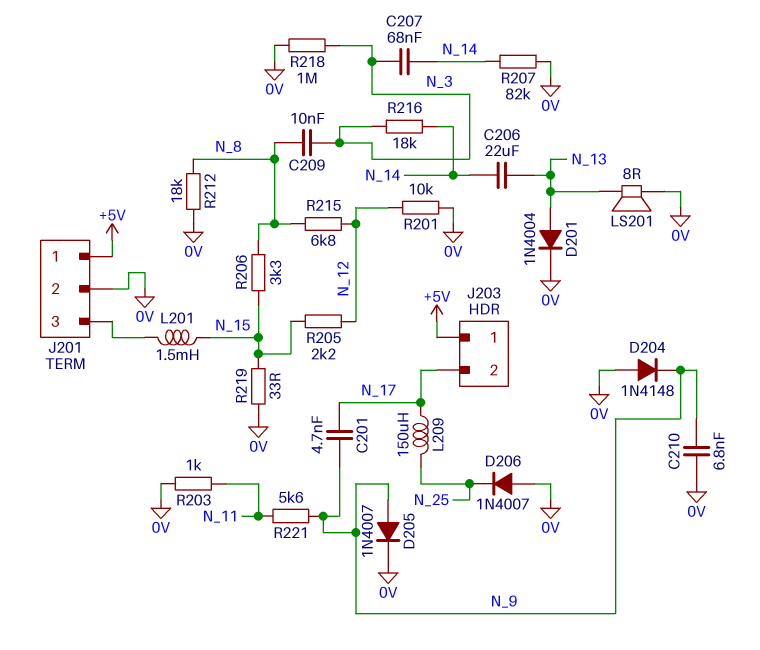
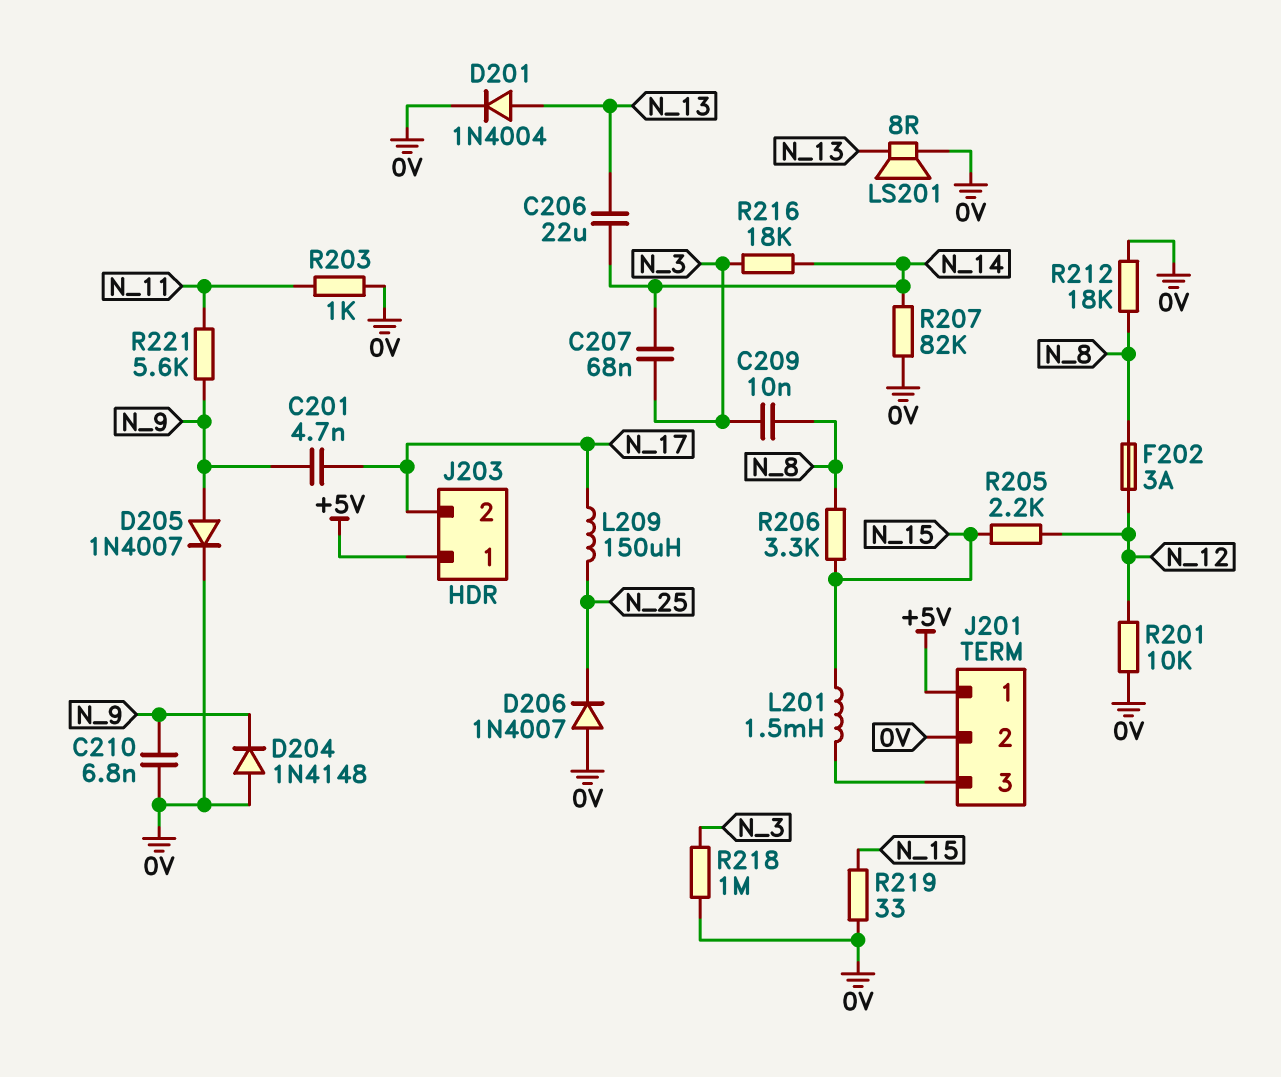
F202: none -> 3A (N_8, N_12)
R215: 6.8k (N_8, N_12) -> none

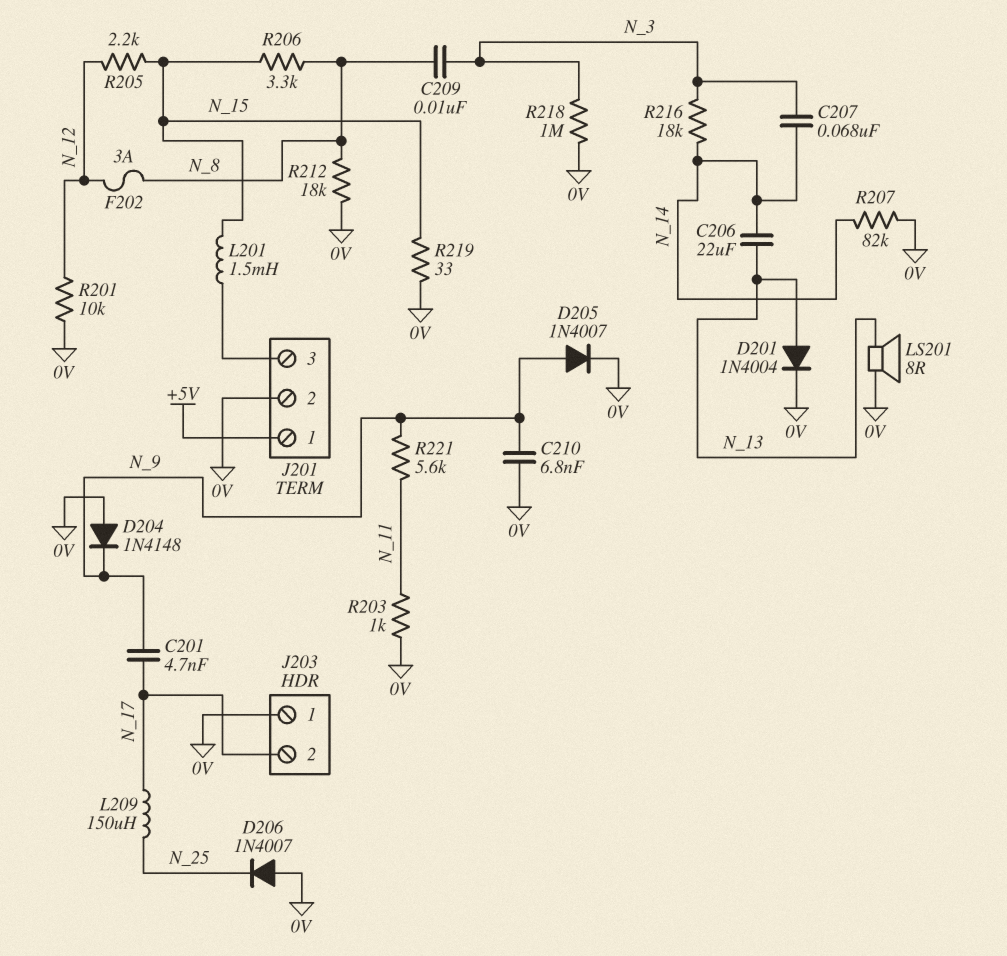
J203 pin 1: +5V -> 0V

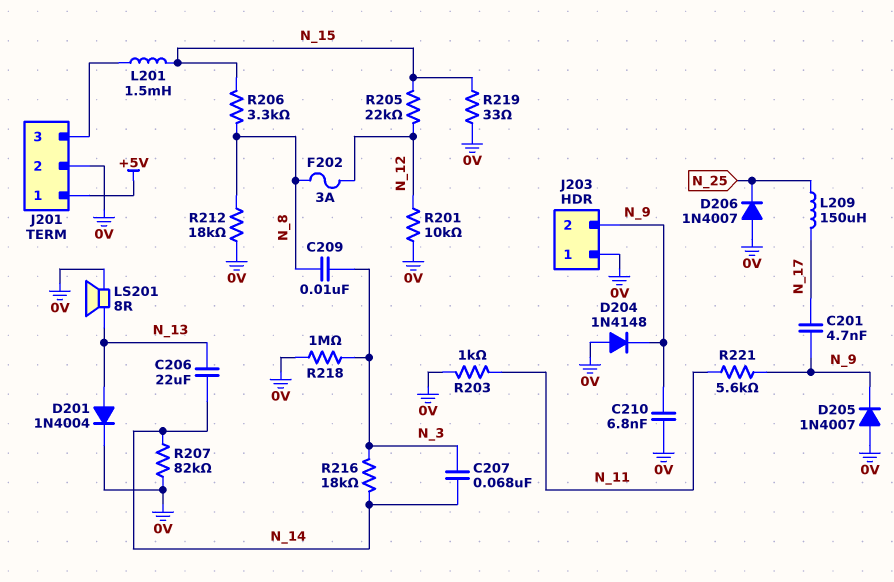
D205: diode 1N4007 (A N_9, K 0V) -> diode 1N4007 (A 0V, K N_9)
J203 pin 2: N_17 -> N_9
R205: 2.2k (N_12, N_15) -> 22k (N_12, N_15)

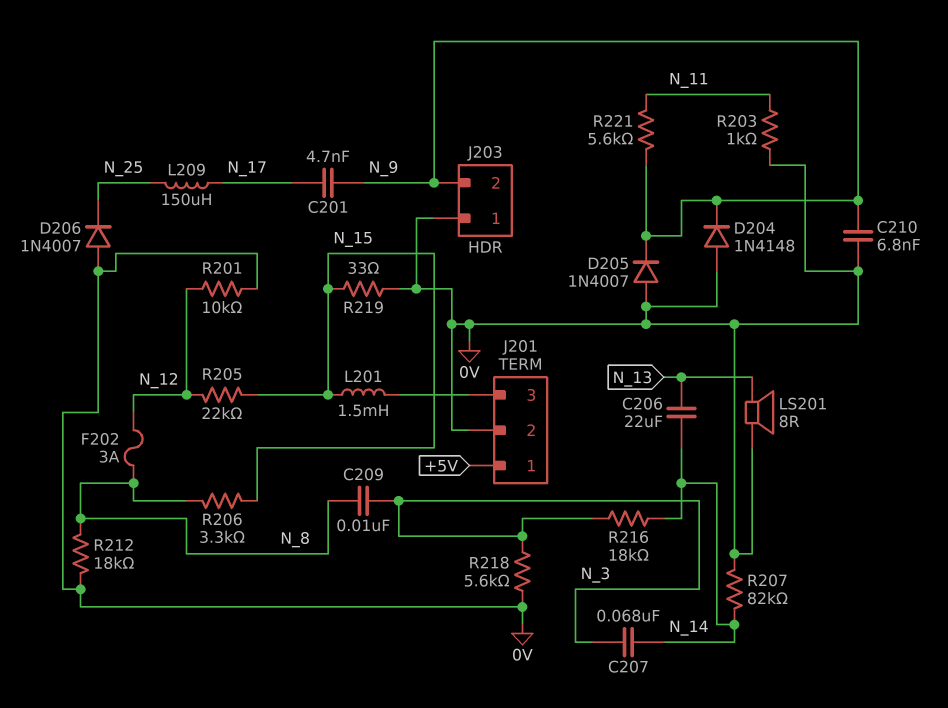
D201: diode 1N4004 (A N_13, K 0V) -> none
R218: 1M (0V, N_3) -> 5.6k (0V, N_3)

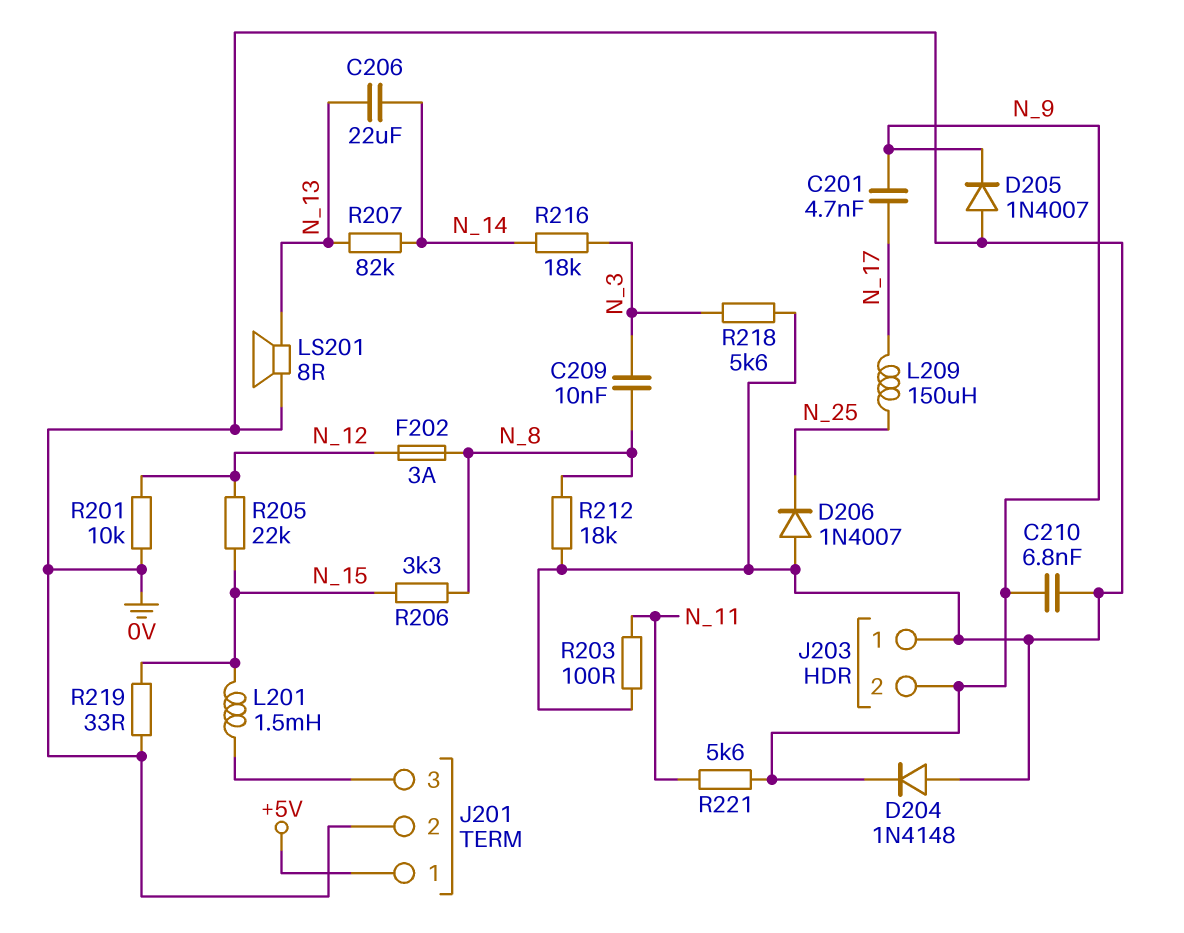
C207: 68nF (N_3, N_14) -> none
R203: 1k (0V, N_11) -> 100 (0V, N_11)
R207: 82k (0V, N_14) -> 82k (N_13, N_14)

